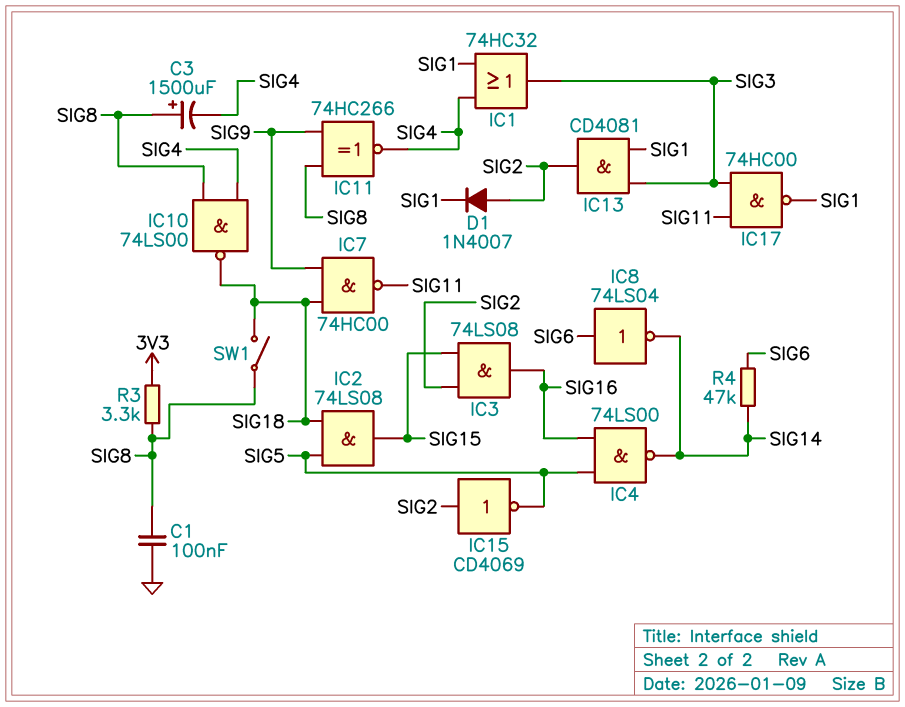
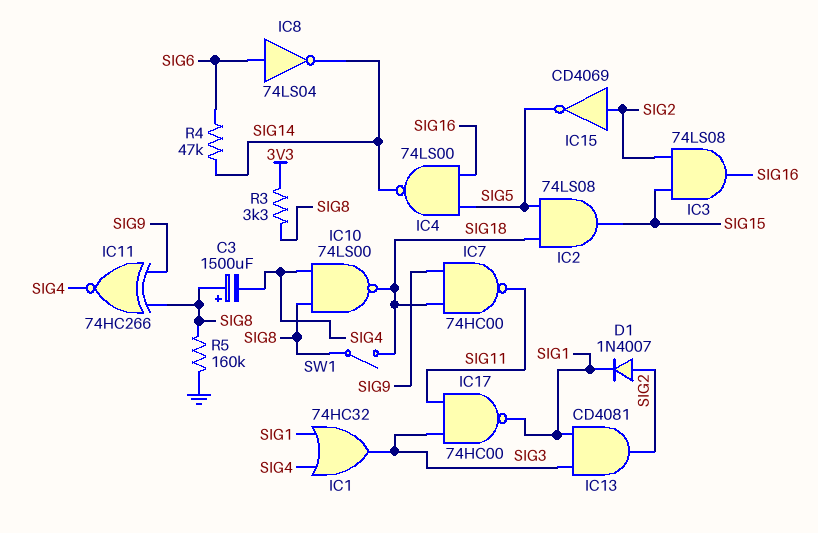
C1: 100nF (GND, SIG8) -> none
R5: none -> 160k (GND, SIG8)

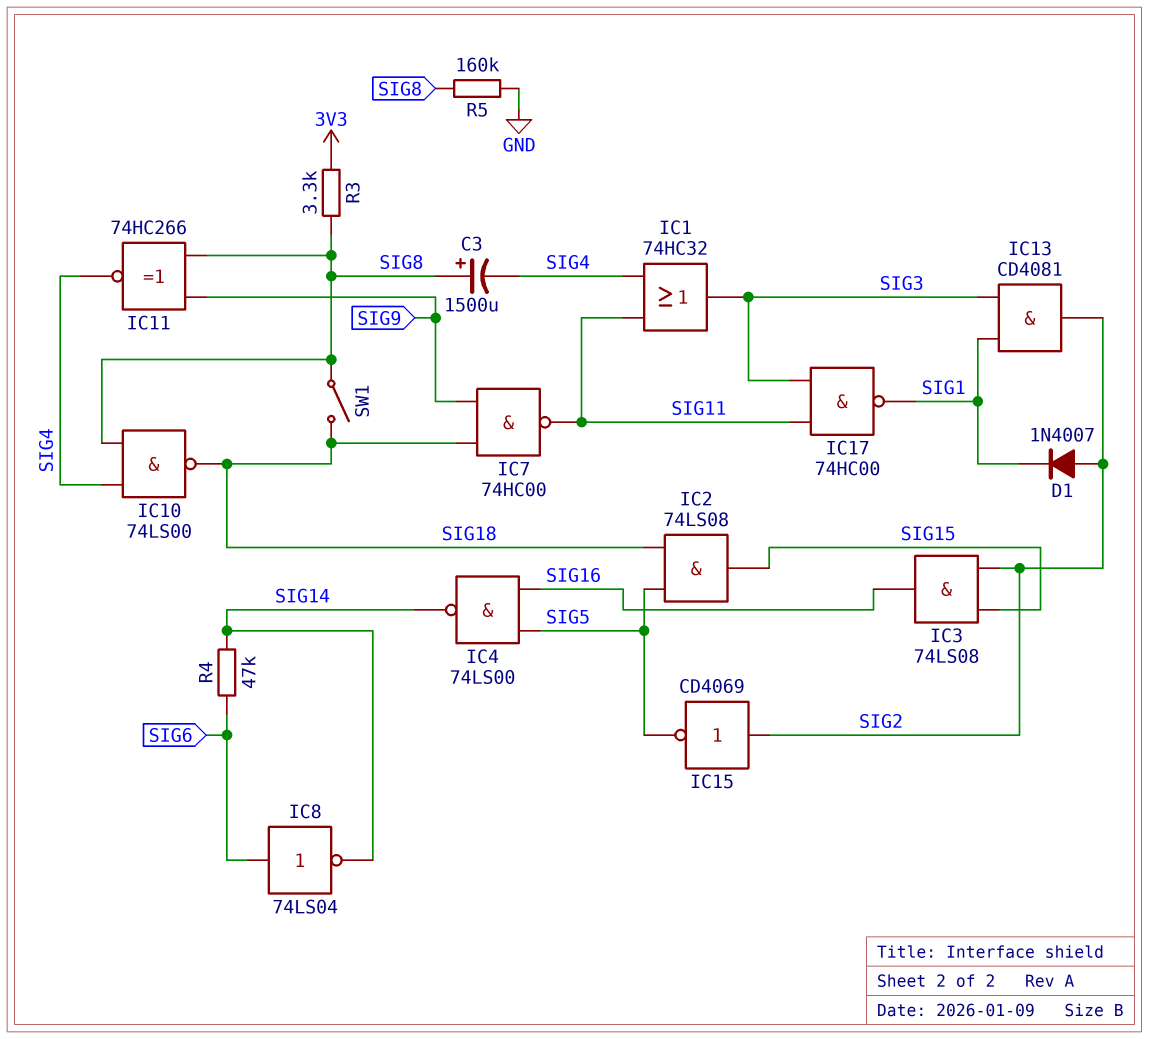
IC1: OR 74HC32 (in SIG1, in SIG4, out SIG3) -> OR 74HC32 (in SIG4, in SIG11, out SIG3)

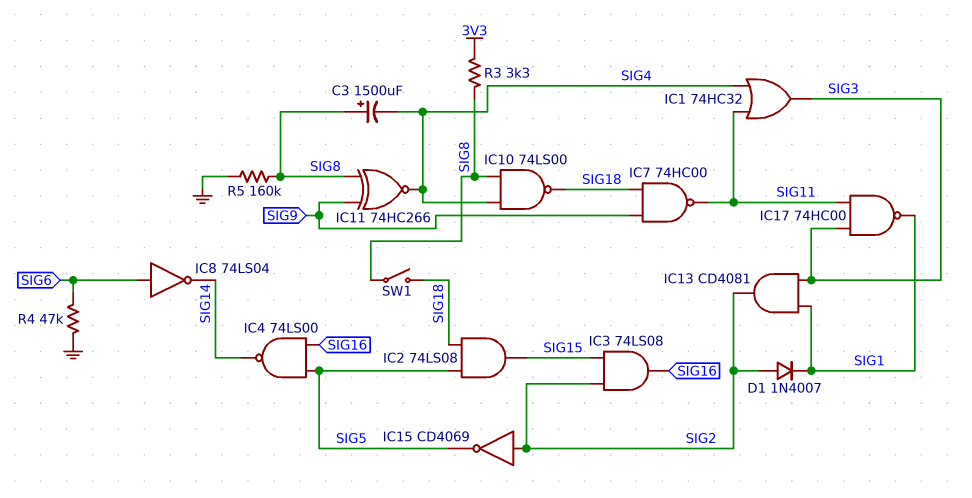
R4: 47k (SIG6, SIG14) -> 47k (GND, SIG6)

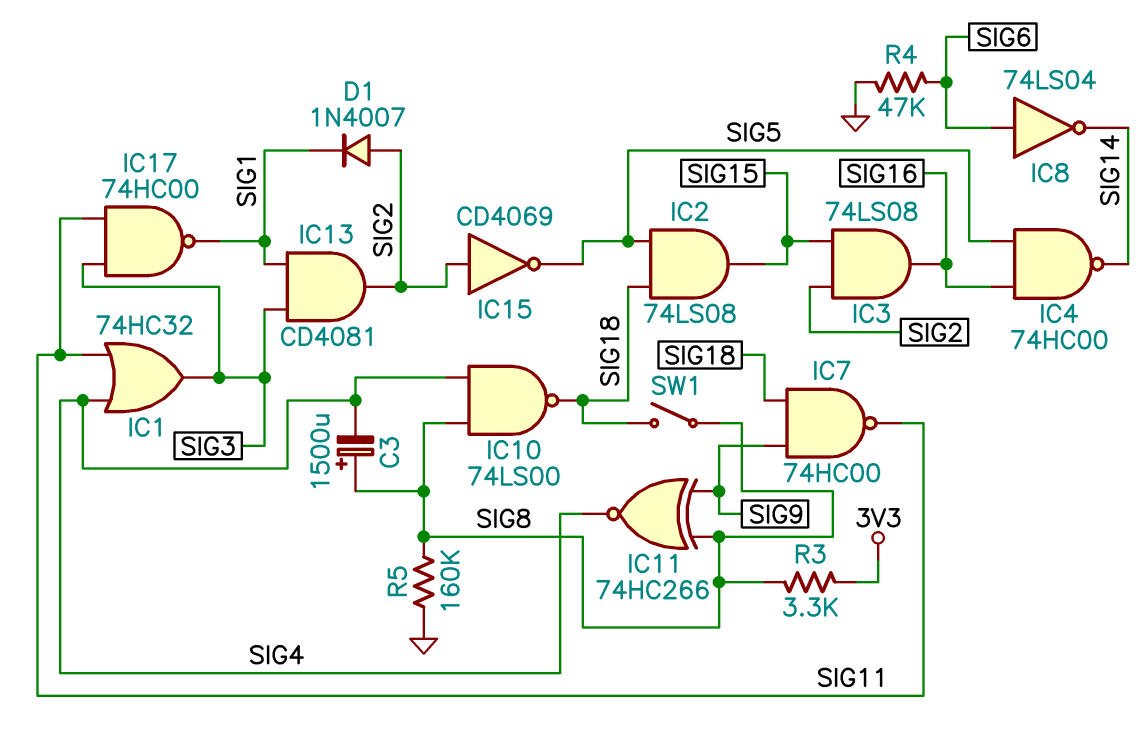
IC4: NAND 74LS00 (in SIG5, in SIG16, out SIG14) -> NAND 74HC00 (in SIG5, in SIG16, out SIG14)

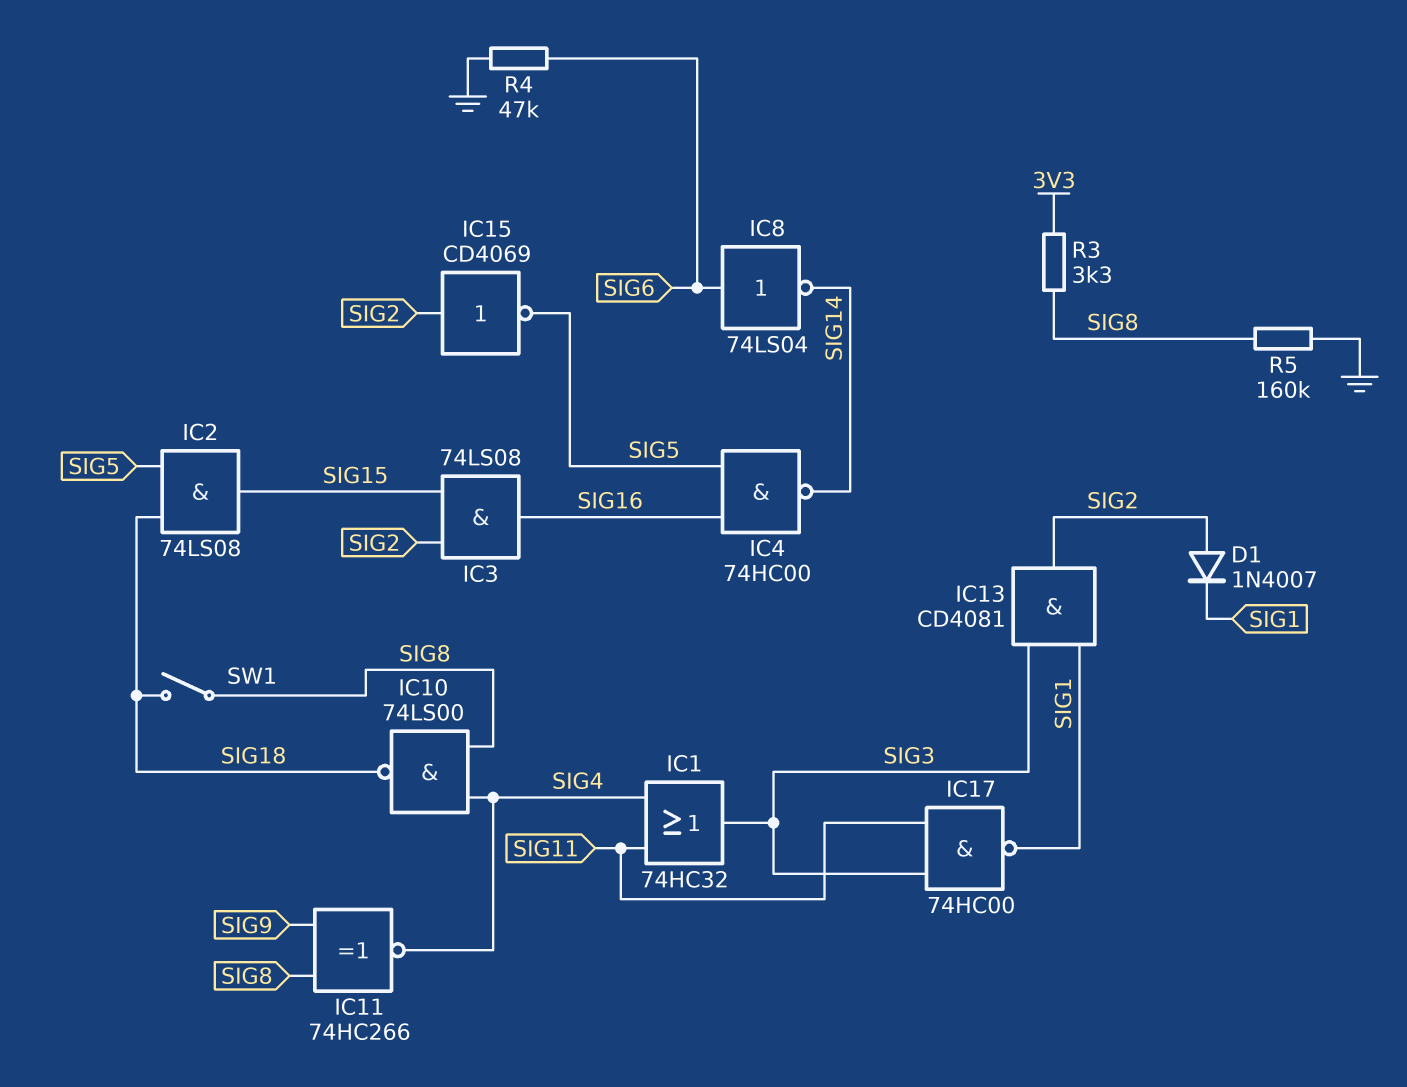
C3: 1500uF (plus SIG8, minus SIG4) -> none
IC7: NAND 74HC00 (in SIG9, in SIG18, out SIG11) -> none

